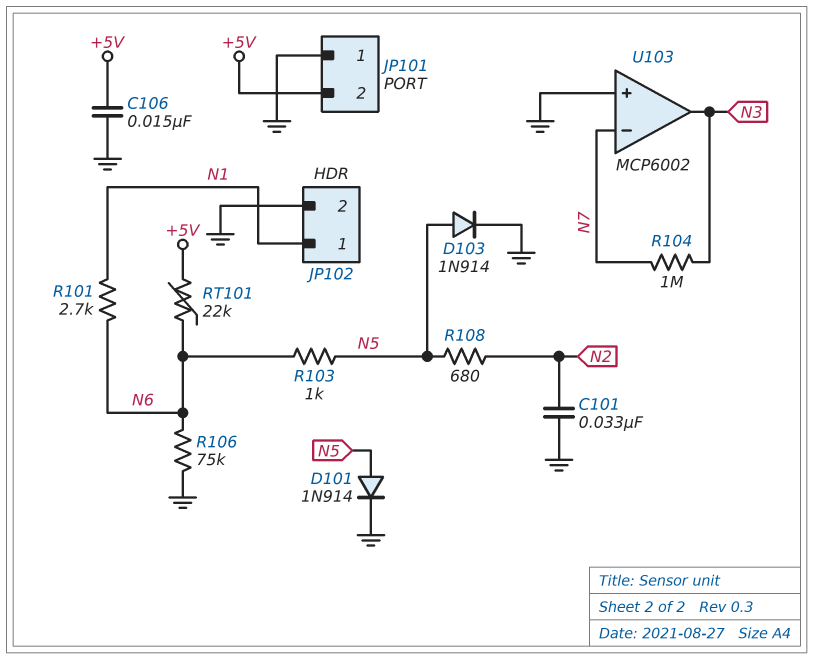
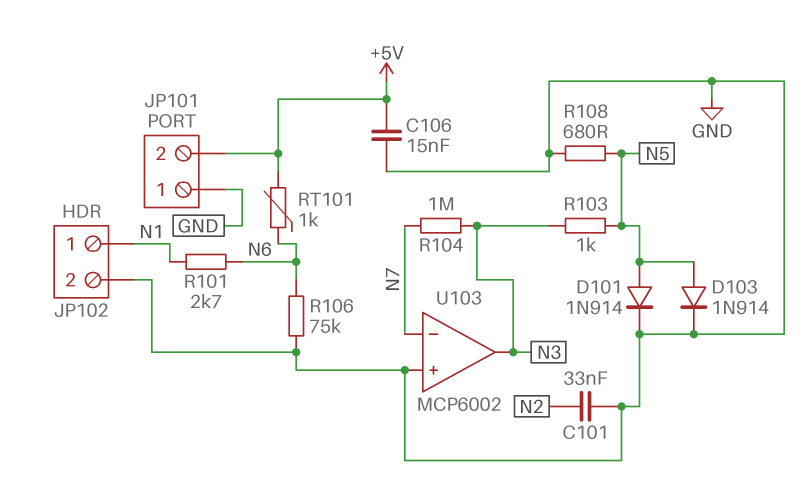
R103: 1k (N5, N6) -> 1k (N3, N5)
R108: 680 (N2, N5) -> 680 (GND, N5)
RT101: 22k (+5V, N6) -> 1k (+5V, N6)

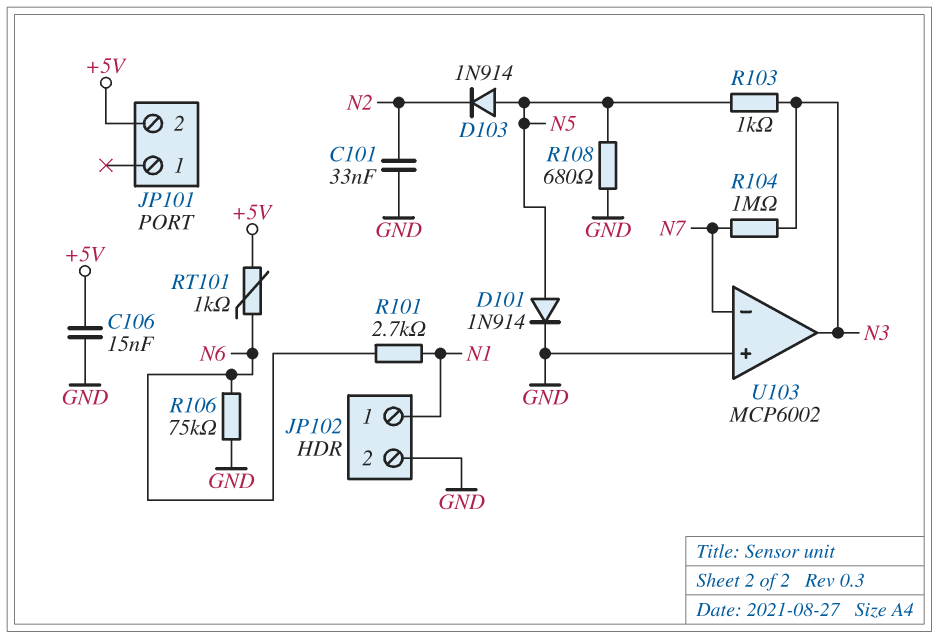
D103: diode 1N914 (A N5, K GND) -> diode 1N914 (A N5, K N2)
JP101 pin 1: GND -> none

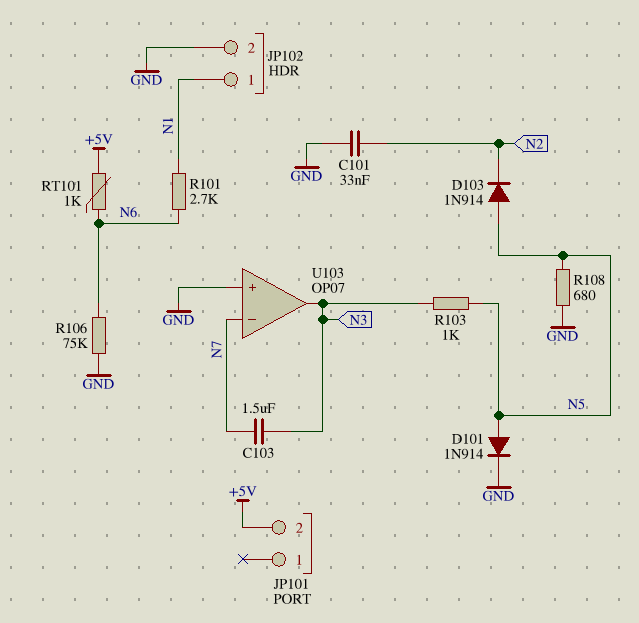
C103: none -> 1.5uF (N3, N7)
C106: 15nF (+5V, GND) -> none
R104: 1M (N3, N7) -> none
U103: MCP6002 -> OP07

